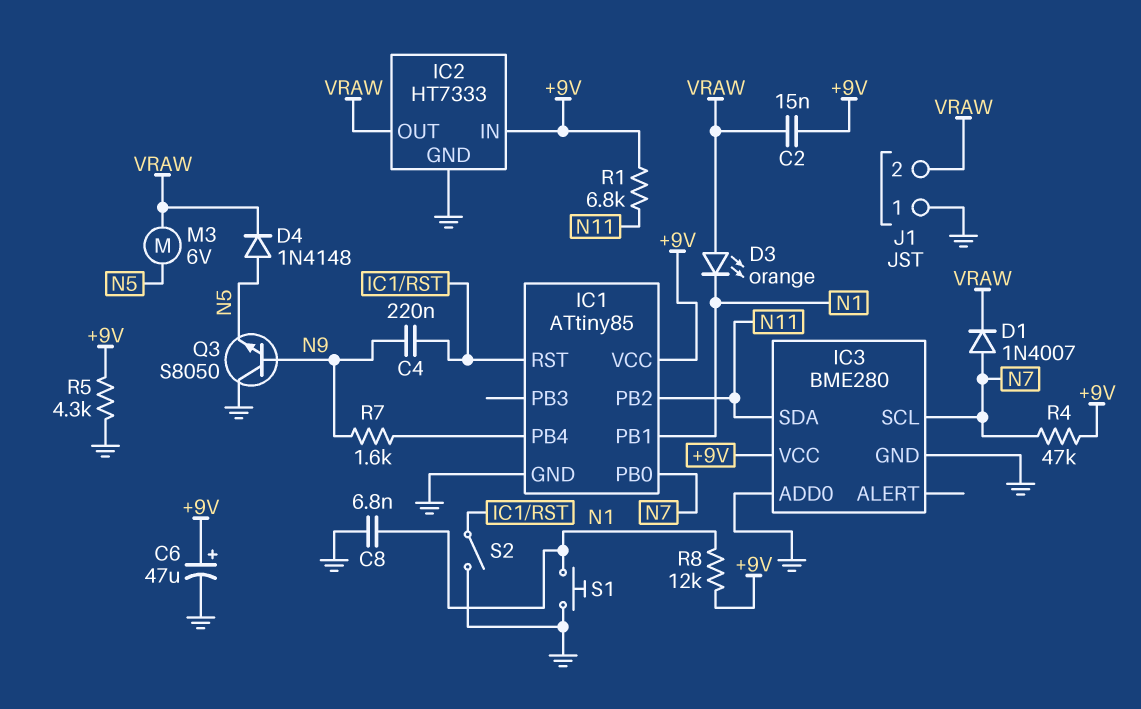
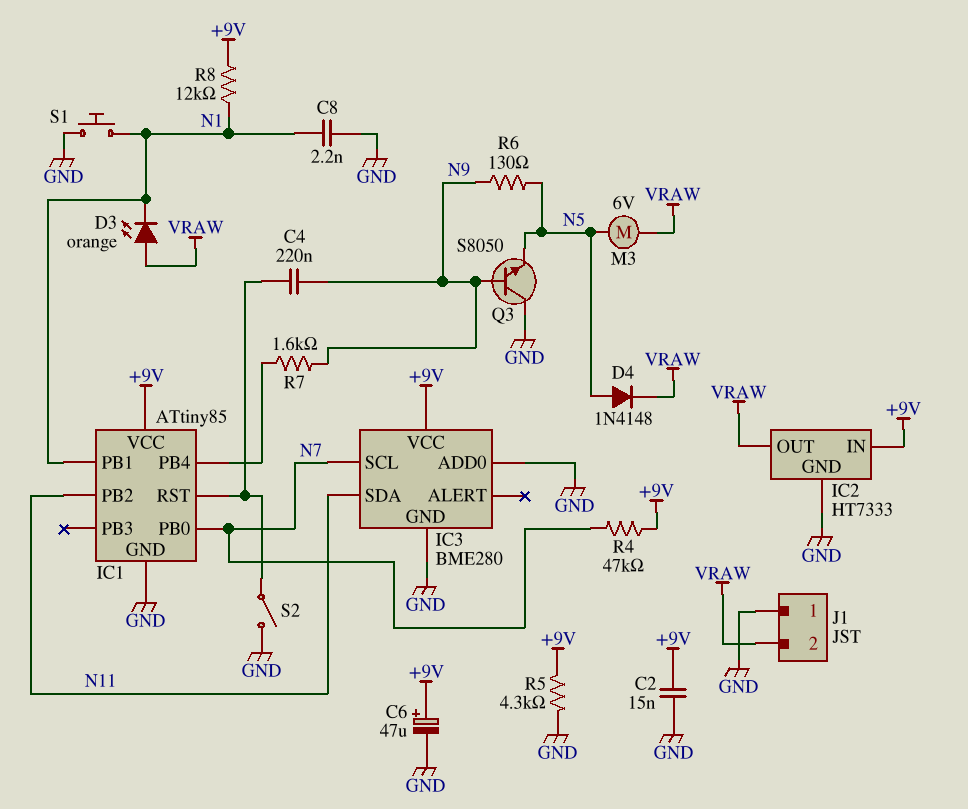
C2: 15nF (+9V, VRAW) -> 15nF (+9V, GND)
C8: 6.8nF (GND, N1) -> 2.2nF (GND, N1)
D1: diode 1N4007 (A N7, K VRAW) -> none
R1: 6.8k (+9V, N11) -> none
R6: none -> 130 (N5, N9)

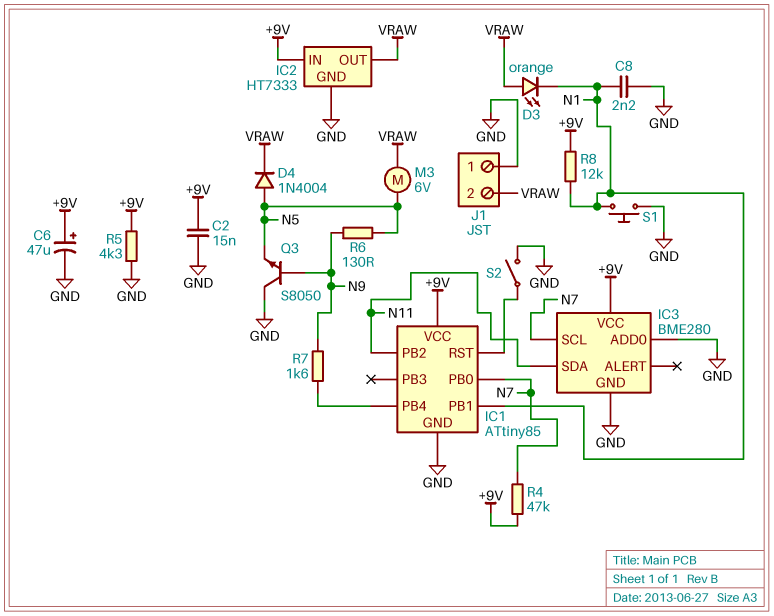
C4: 220nF (IC1/RST, N9) -> none
D4: diode 1N4148 (A N5, K VRAW) -> diode 1N4004 (A N5, K VRAW)

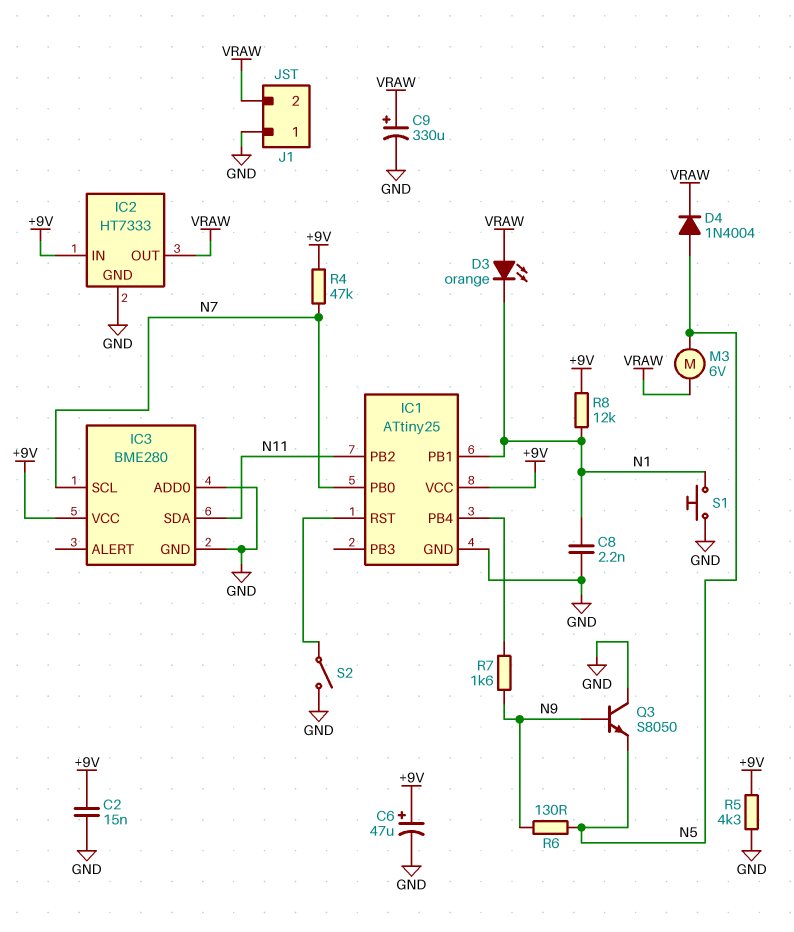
C9: none -> 330uF (plus VRAW, minus GND)
IC1: ATtiny85 -> ATtiny25

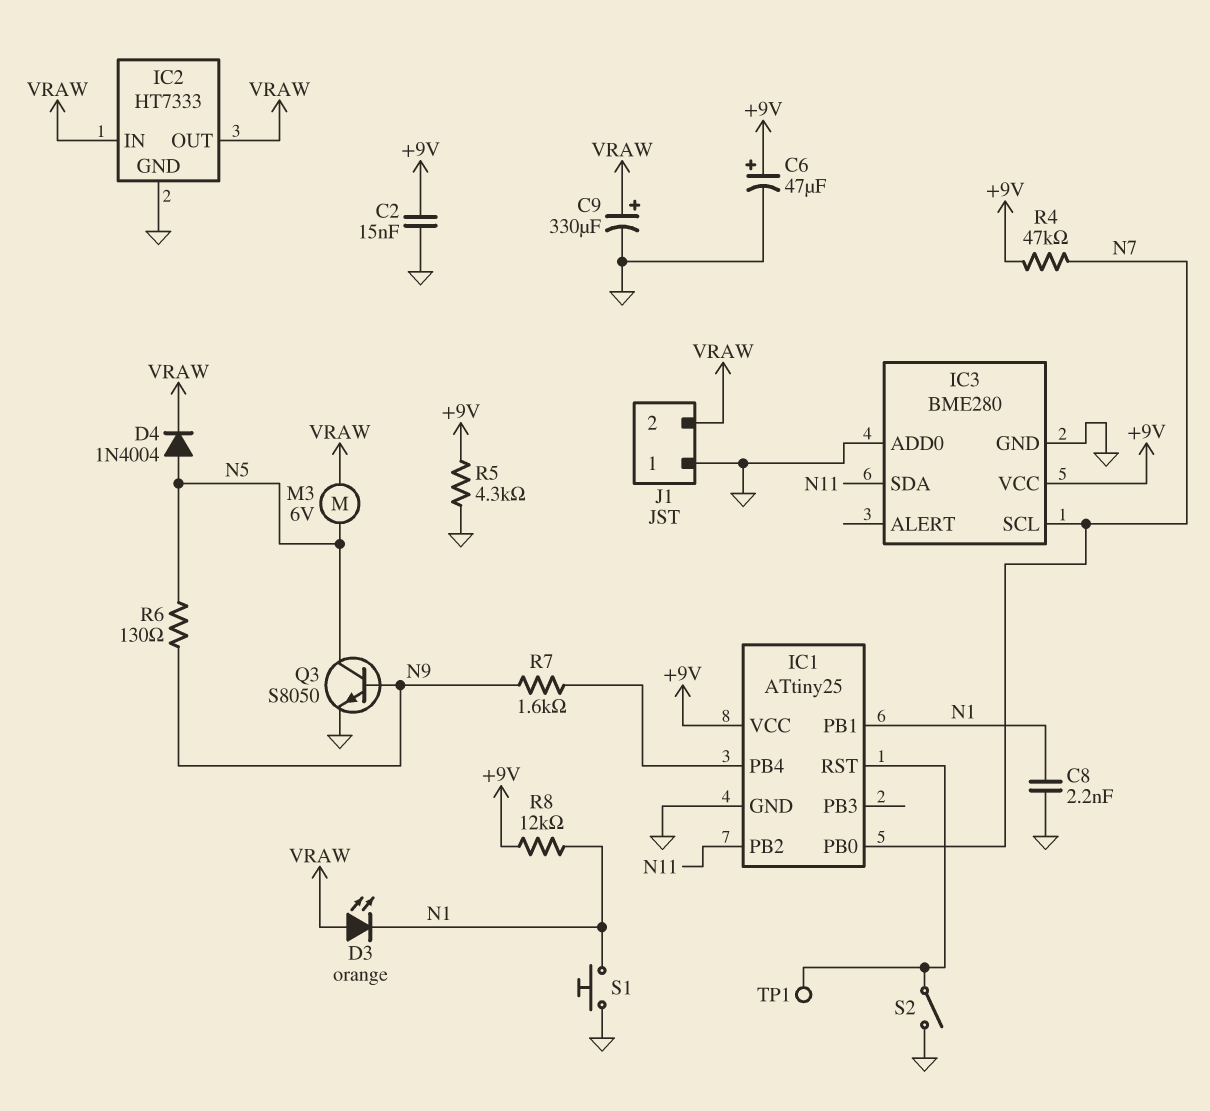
IC2 pin IN: +9V -> VRAW
Q3: NPN S8050 (B N9, C GND, E N5) -> NPN S8050 (B N9, C N5, E GND)
TP1: none -> test point (IC1/RST)

